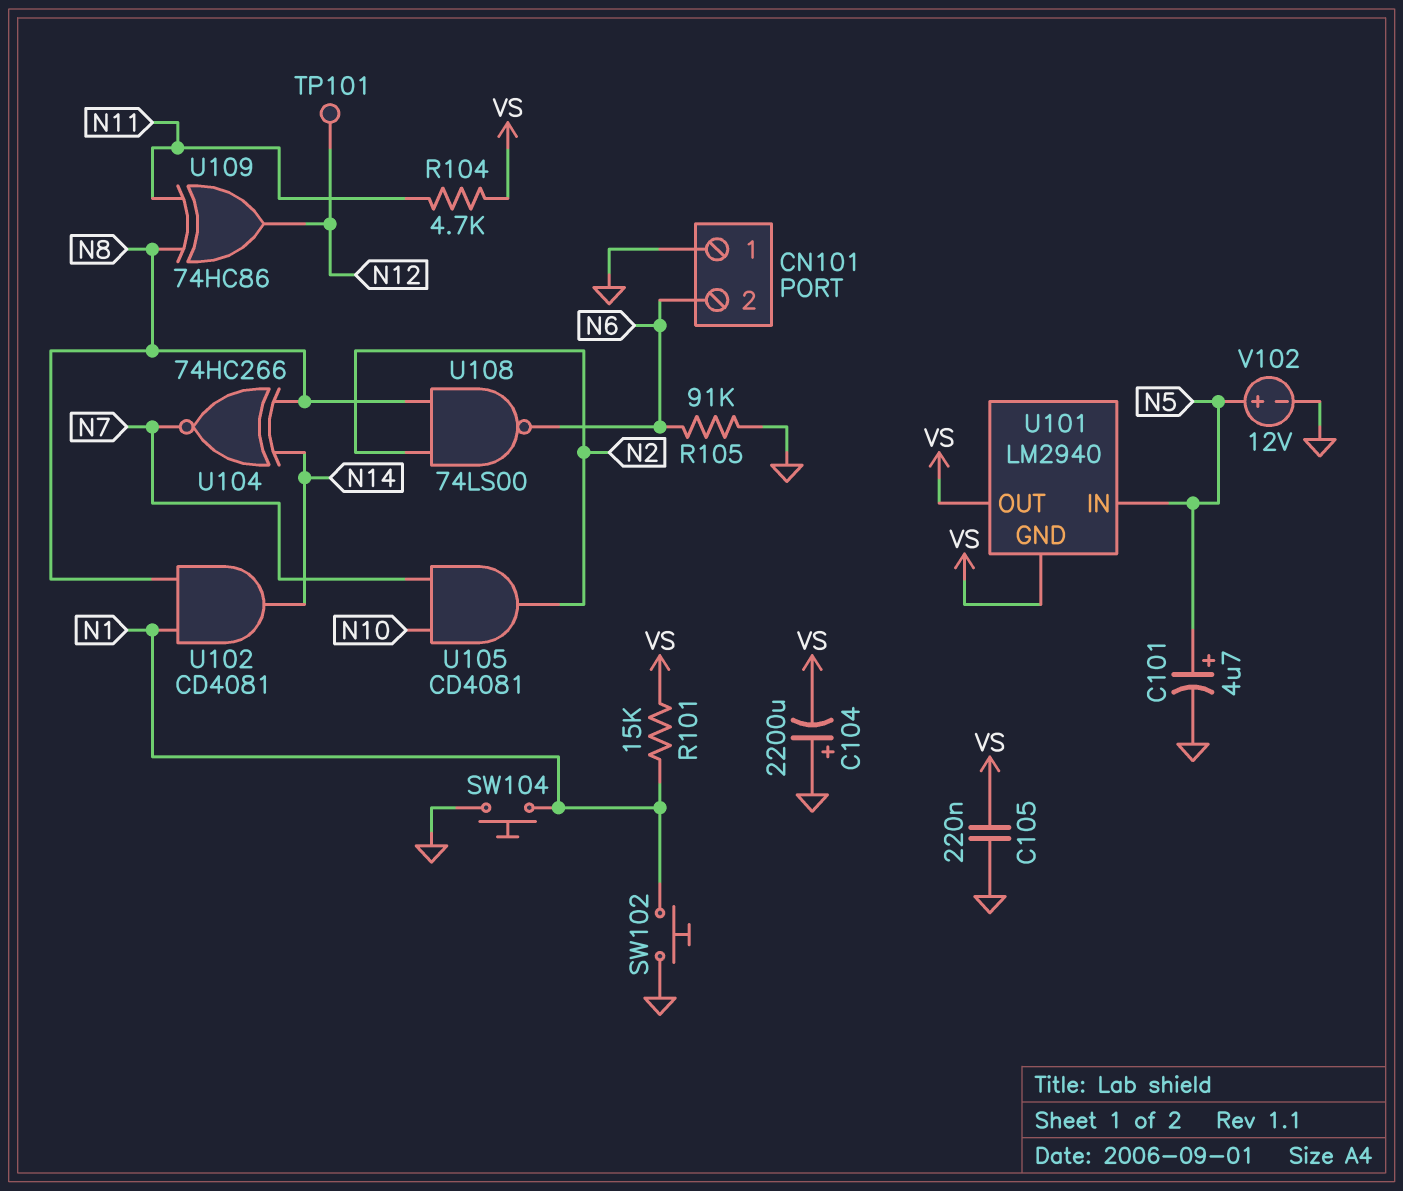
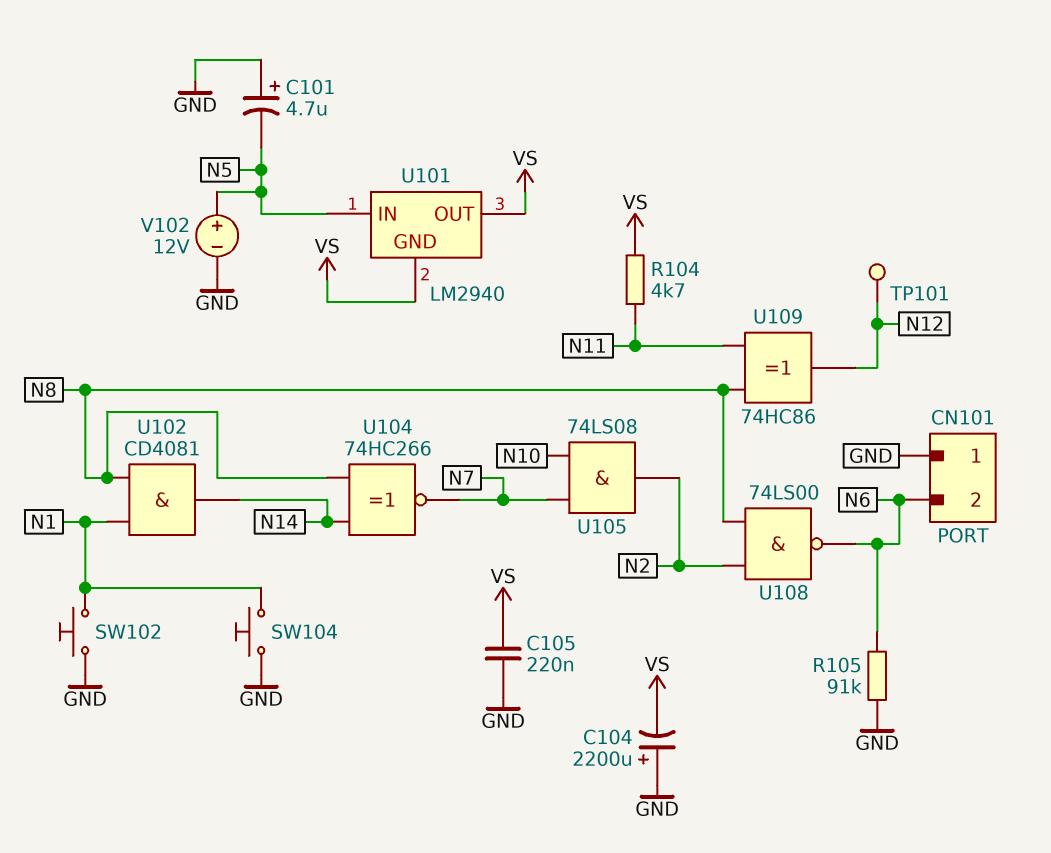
C101: 4.7uF (plus N5, minus GND) -> 4.7uF (plus GND, minus N5)
R101: 15k (N1, VS) -> none
U105: AND CD4081 (in N7, in N10, out N2) -> AND 74LS08 (in N7, in N10, out N2)

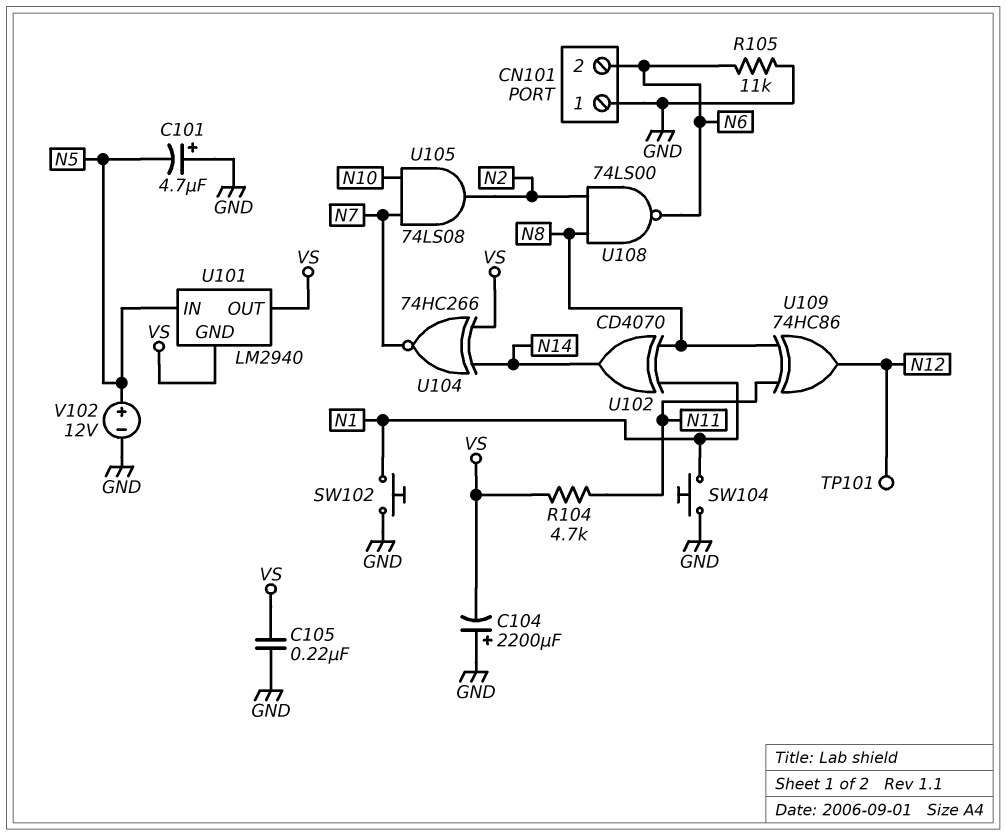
R105: 91k (GND, N6) -> 11k (GND, N6)
U102: AND CD4081 (in N1, in N8, out N14) -> XOR CD4070 (in N1, in N8, out N14)
U104: XNOR 74HC266 (in N8, in N14, out N7) -> XNOR 74HC266 (in N14, in VS, out N7)

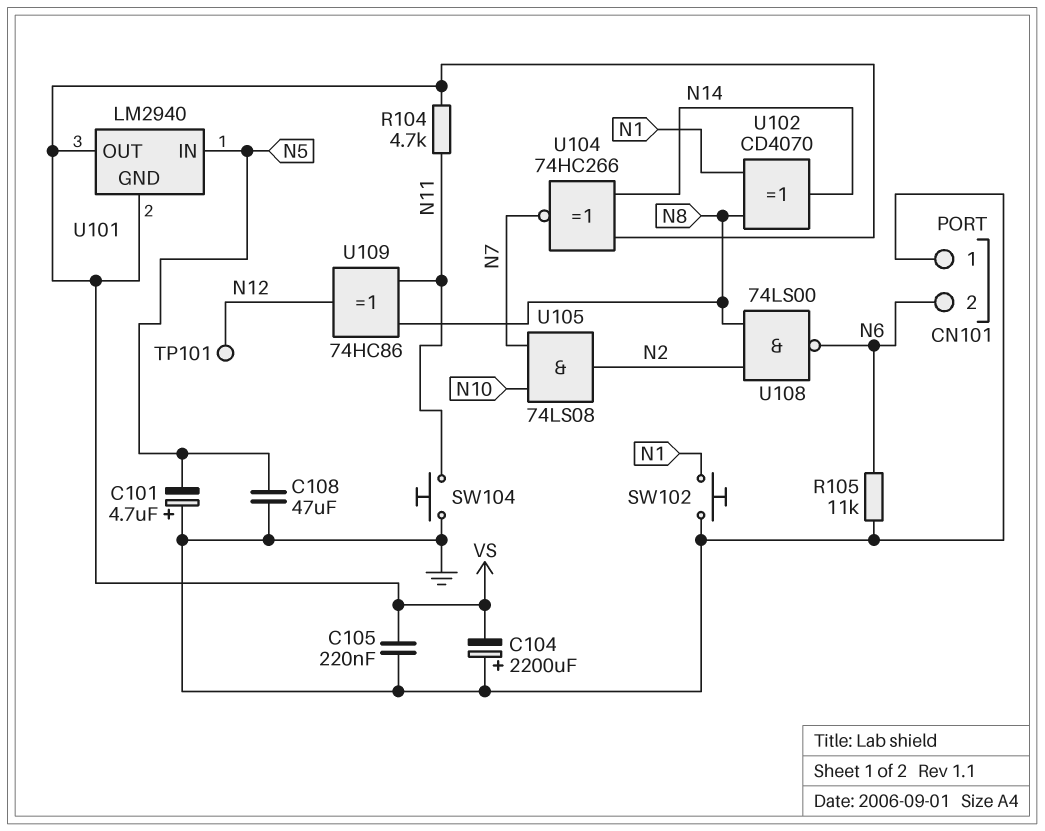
C108: none -> 47uF (GND, N5)
SW104: button (GND, N1) -> button (GND, N11)
V102: 12V (plus N5, minus GND) -> none

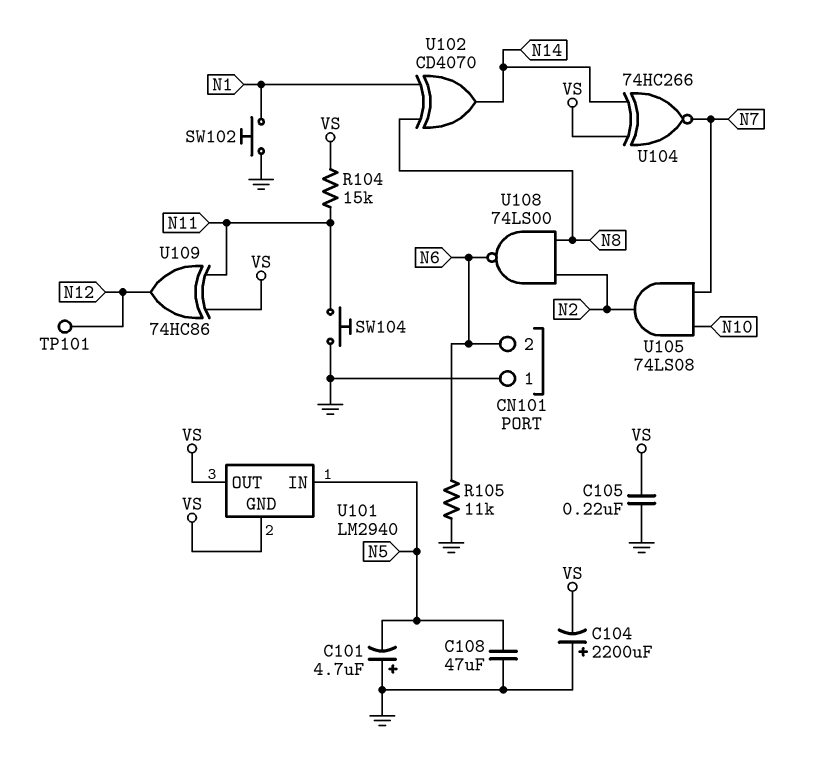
R104: 4.7k (N11, VS) -> 15k (N11, VS)
U109: XOR 74HC86 (in N8, in N11, out N12) -> XOR 74HC86 (in N11, in VS, out N12)

